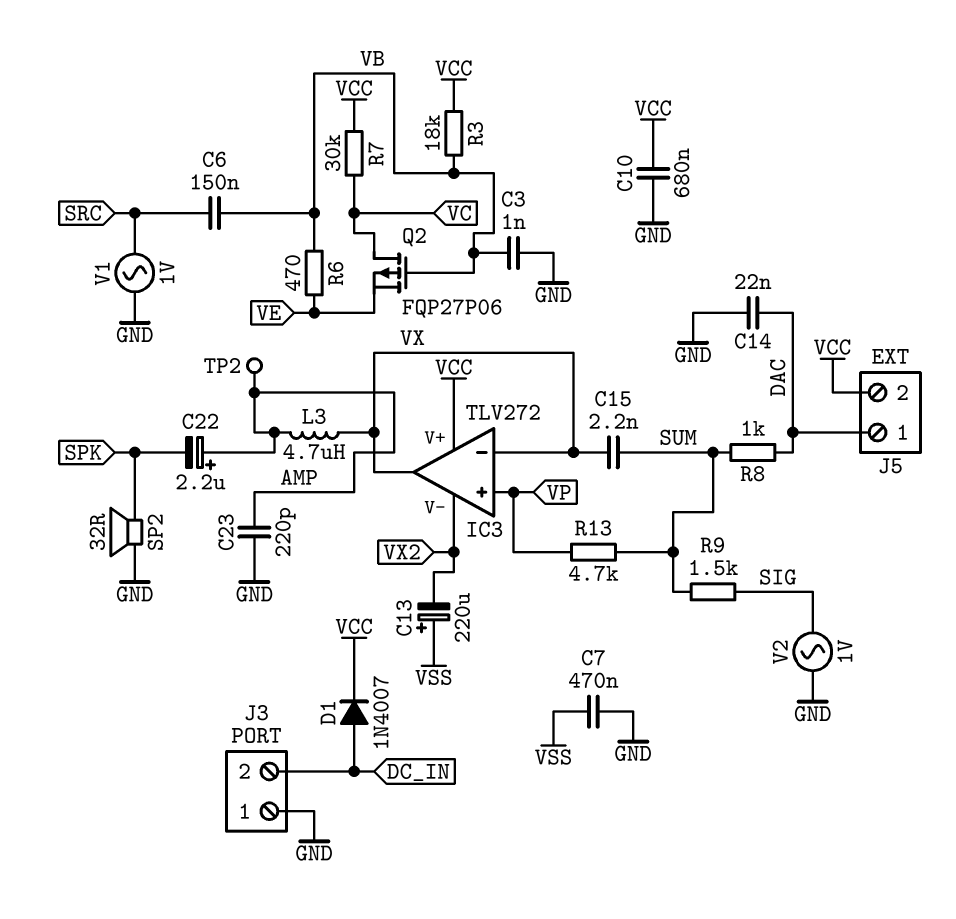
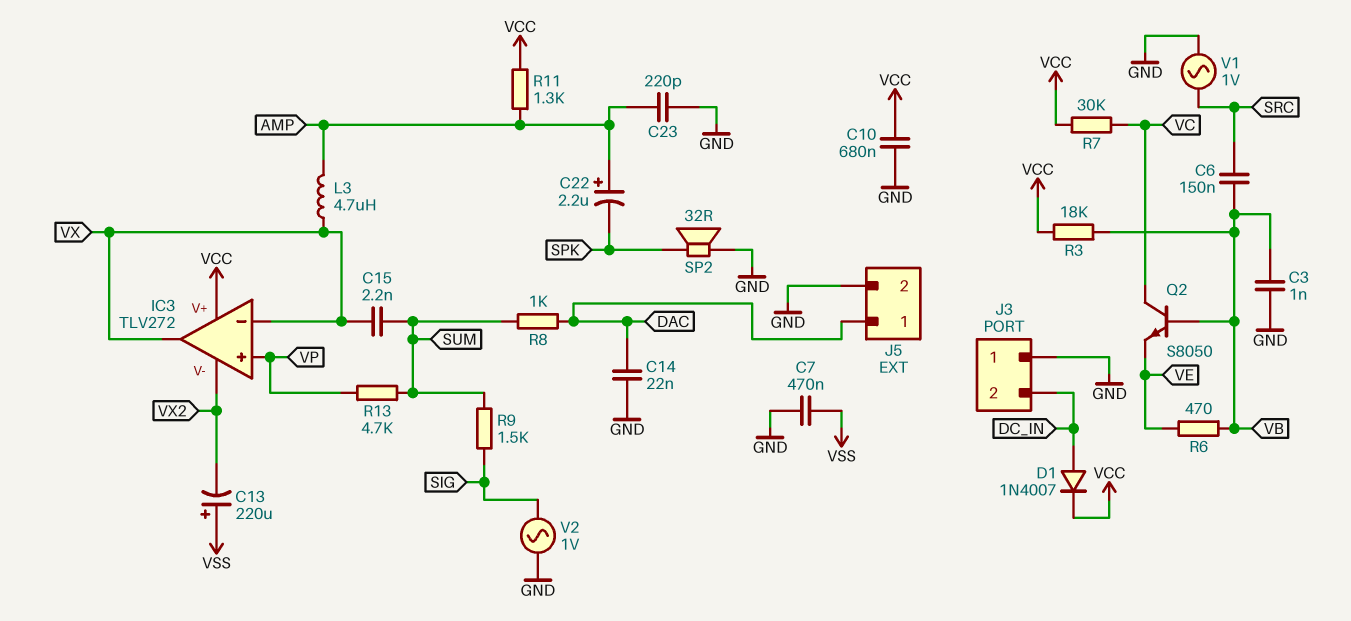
J5 pin 2: VCC -> GND
Q2: PMOS FQP27P06 (G VB, D VC, S VE) -> NPN S8050 (B VB, C VC, E VE)
R11: none -> 1.3k (AMP, VCC)
TP2: test point (AMP) -> none

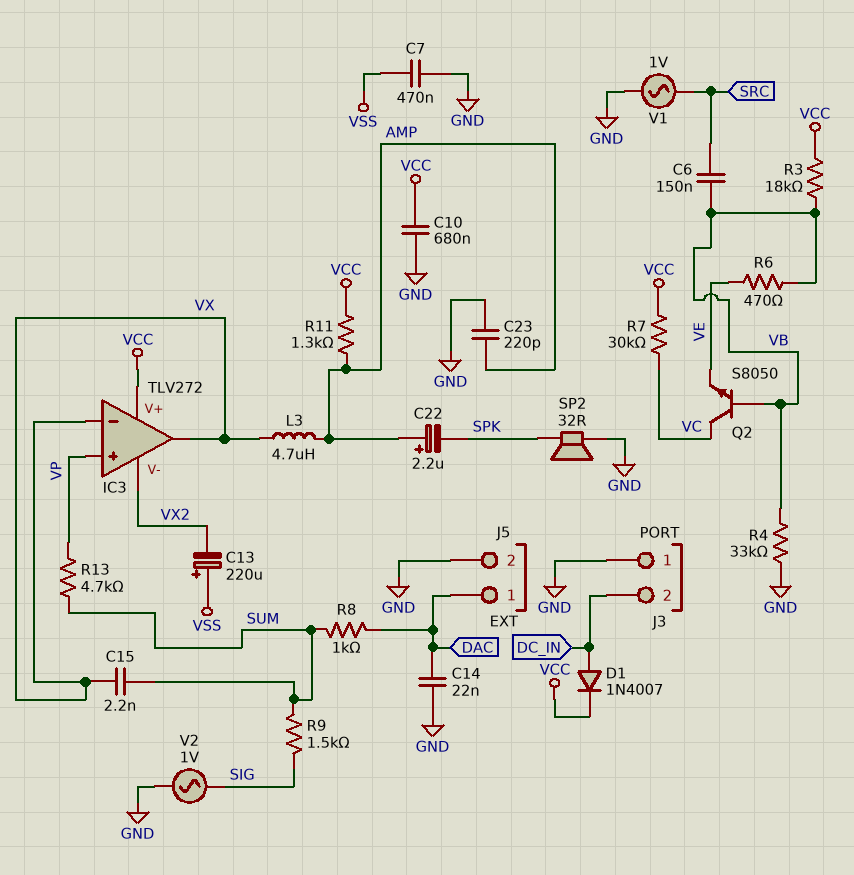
C3: 1nF (GND, VB) -> none
R4: none -> 33k (GND, VB)

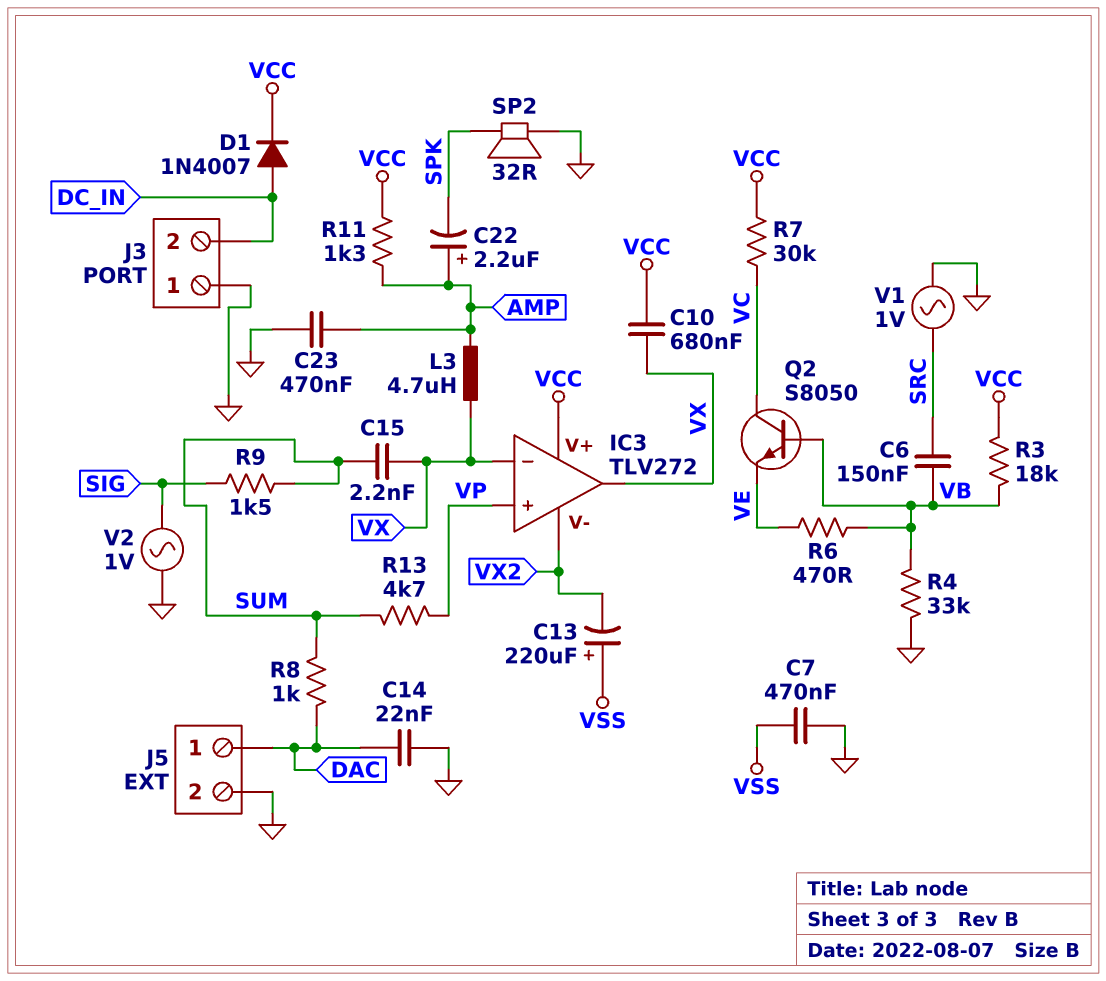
C10: 680nF (GND, VCC) -> 680nF (VCC, VX)
C23: 220pF (AMP, GND) -> 470nF (AMP, GND)

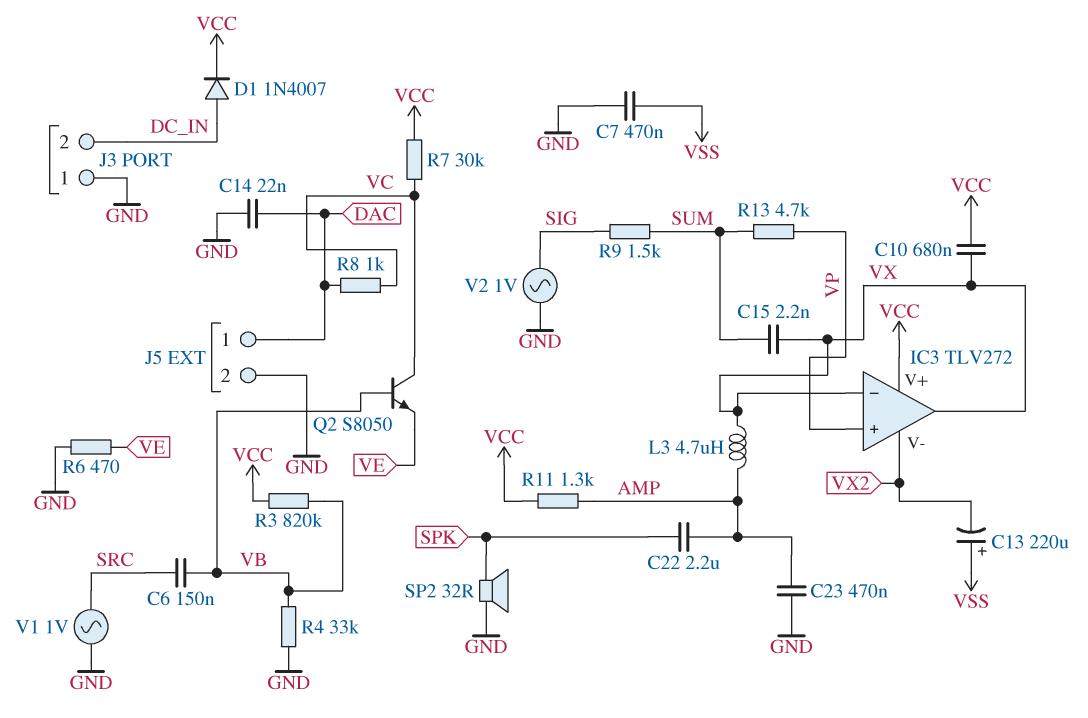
C22: 2.2uF (plus AMP, minus SPK) -> 2.2uF (AMP, SPK)
R3: 18k (VB, VCC) -> 820k (VB, VCC)
R6: 470 (VB, VE) -> 470 (GND, VE)
R8: 1k (DAC, SUM) -> 1k (DAC, VC)

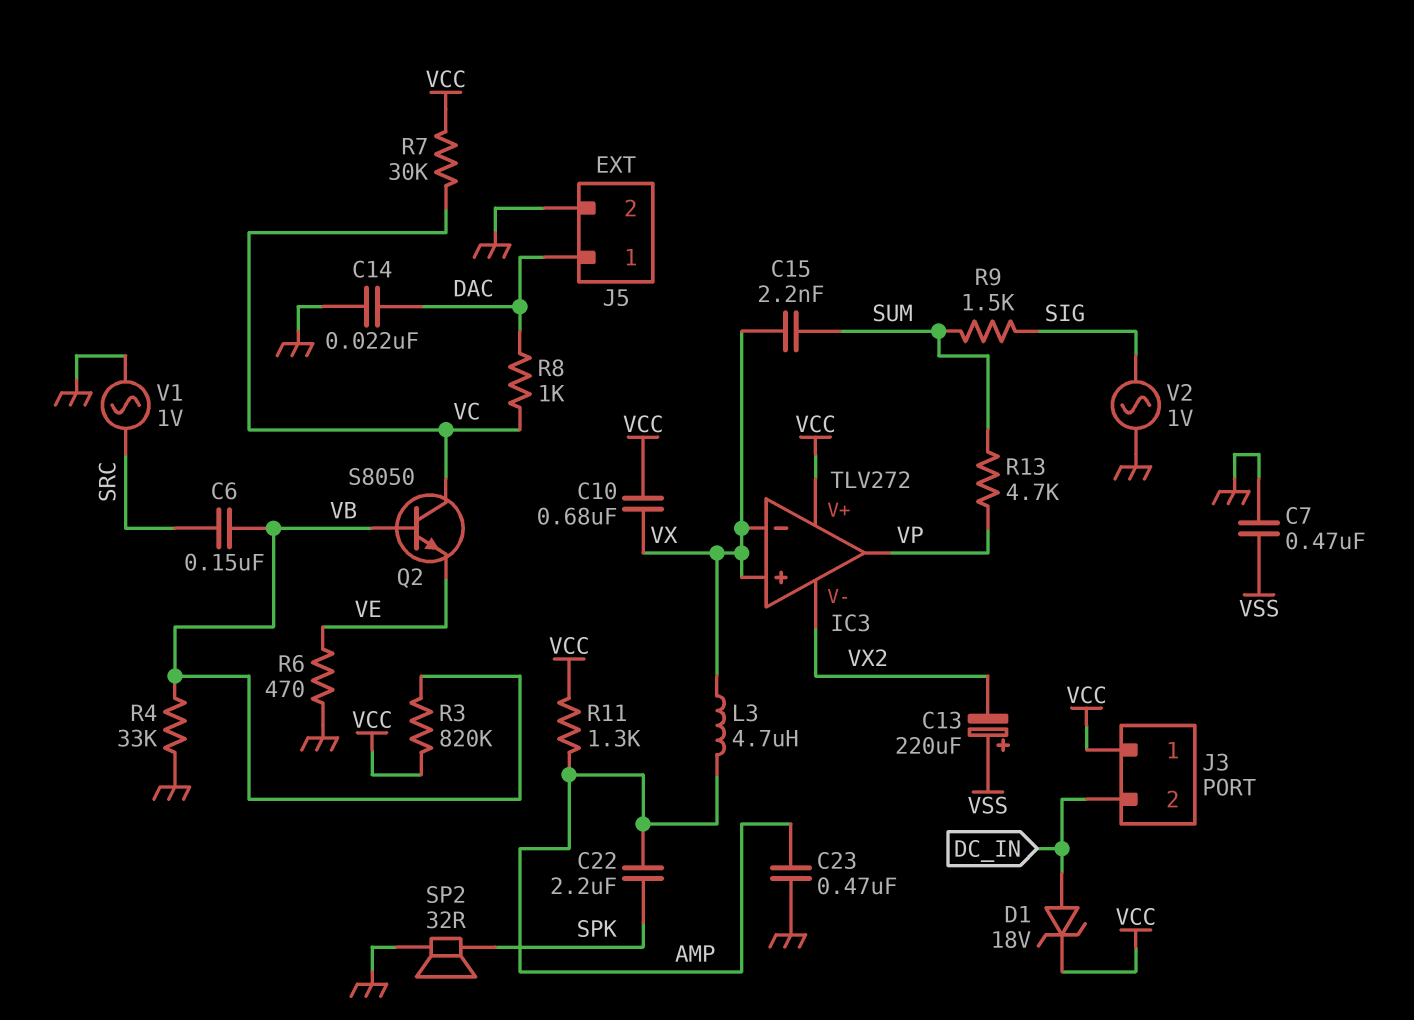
D1: diode 1N4007 (A DC_IN, K VCC) -> zener 18V (A DC_IN, K VCC)
IC3 pin in+: VP -> VX
IC3 pin out: VX -> VP
J3 pin 1: GND -> VCC

